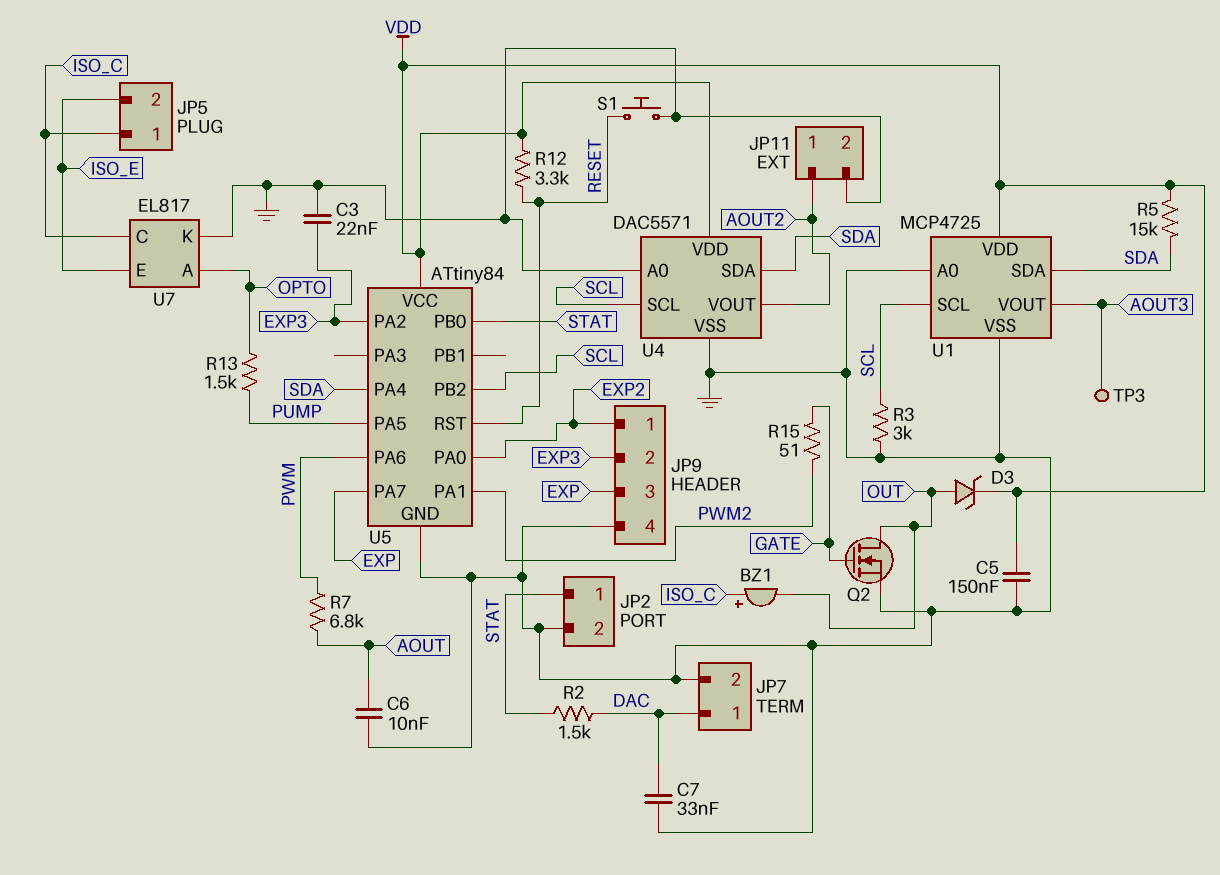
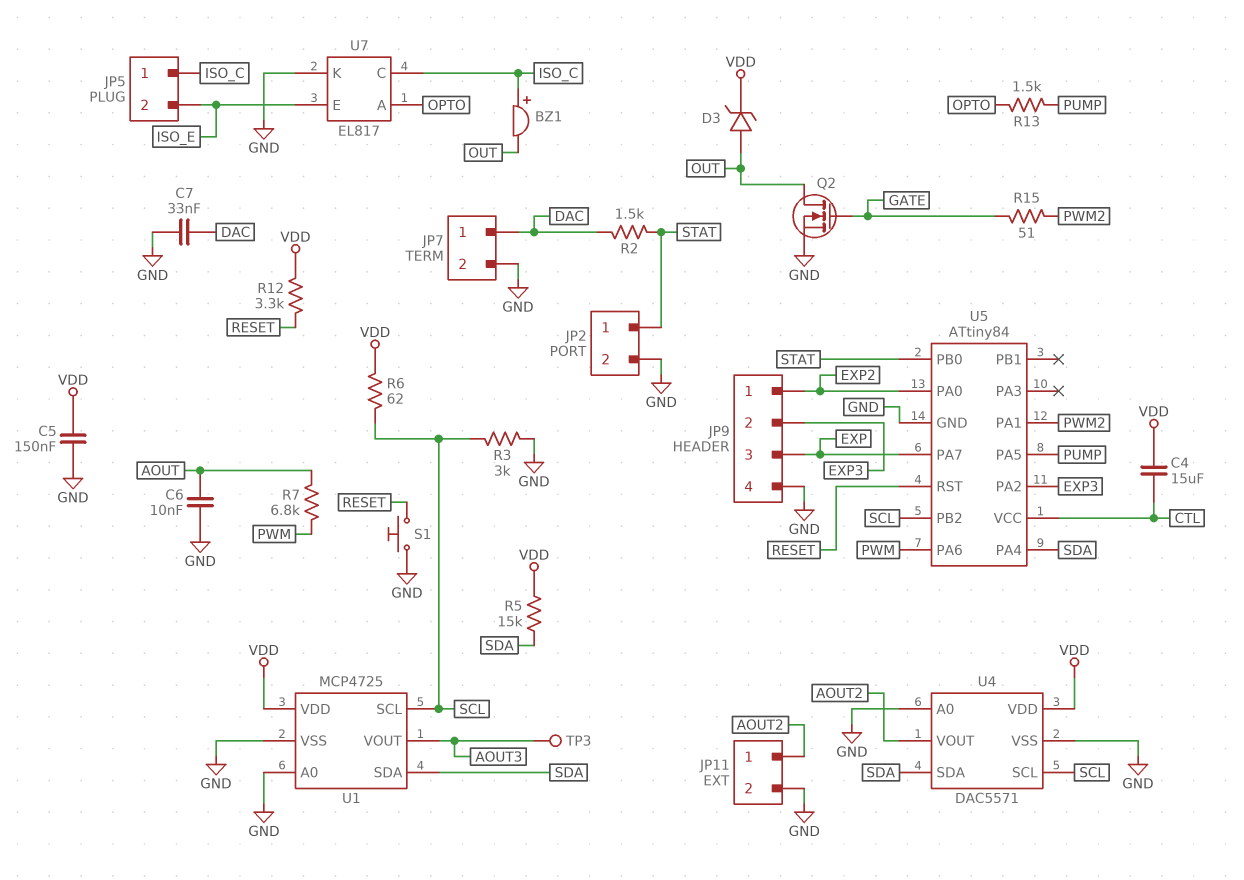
C3: 22nF (EXP3, GND) -> none
C4: none -> 15uF (CTL, VDD)
R6: none -> 62 (SCL, VDD)
U5 pin VCC: VDD -> CTL

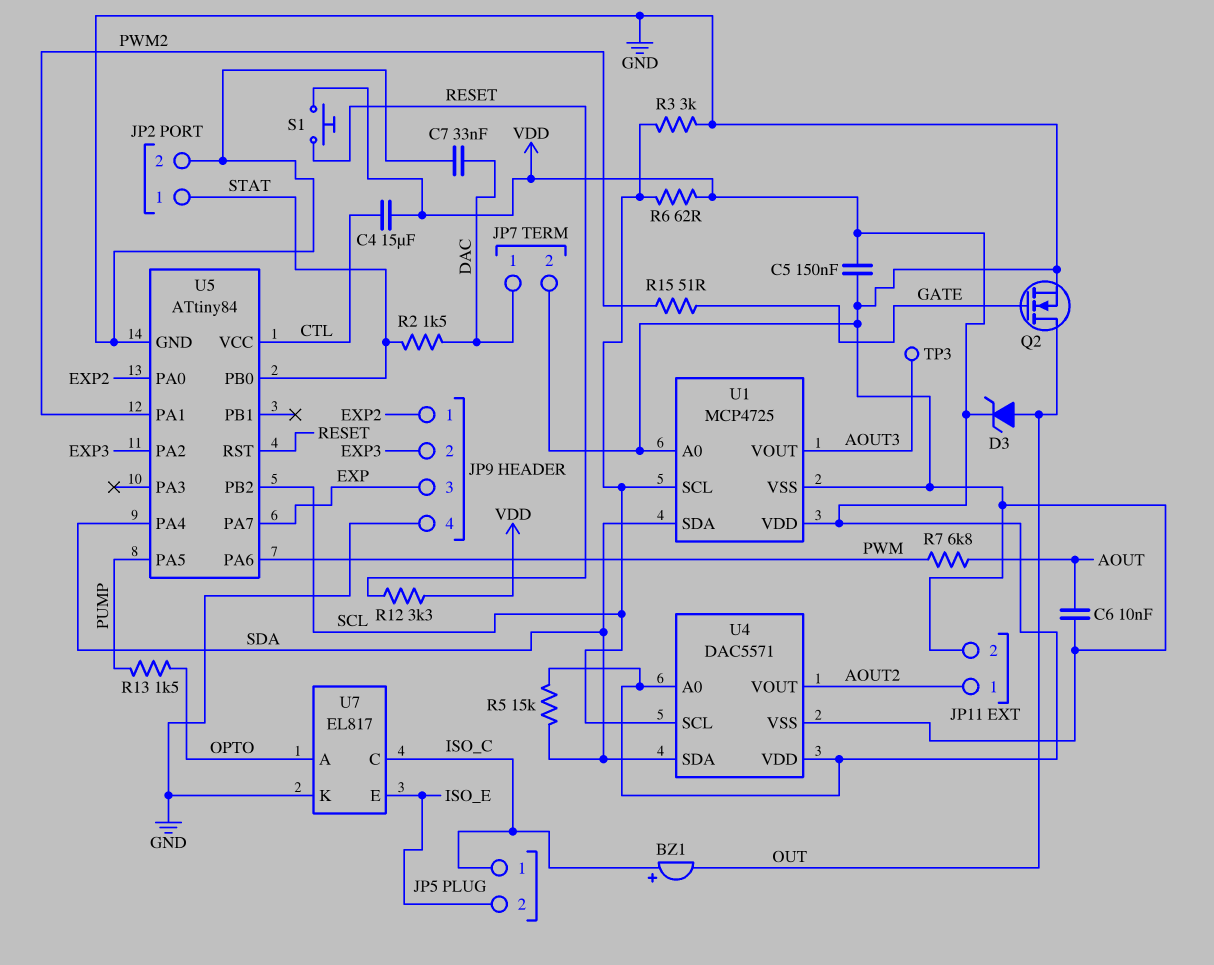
S1: button (GND, RESET) -> button (RESET, VDD)
U4 pin A0: GND -> VDD

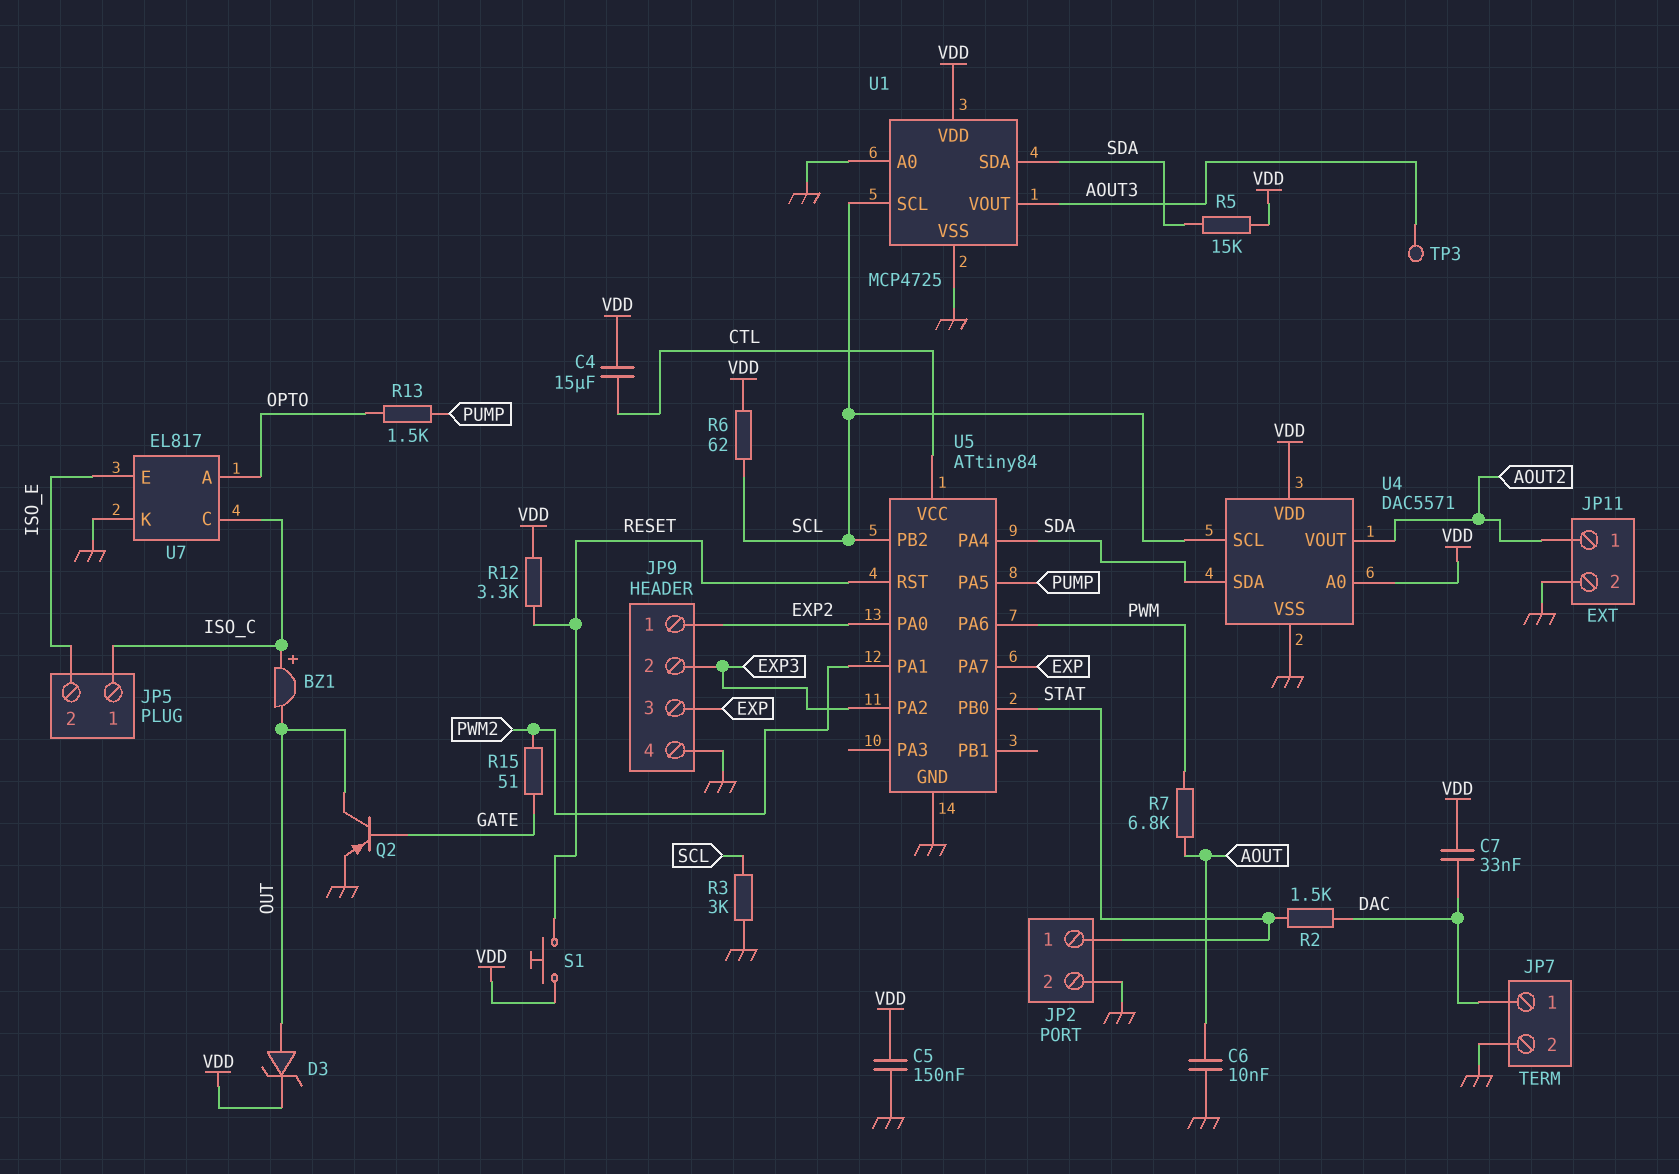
C7: 33nF (DAC, GND) -> 33nF (DAC, VDD)
Q2: NMOS (G GATE, D OUT, S GND) -> PNP (B GATE, C OUT, E GND)

